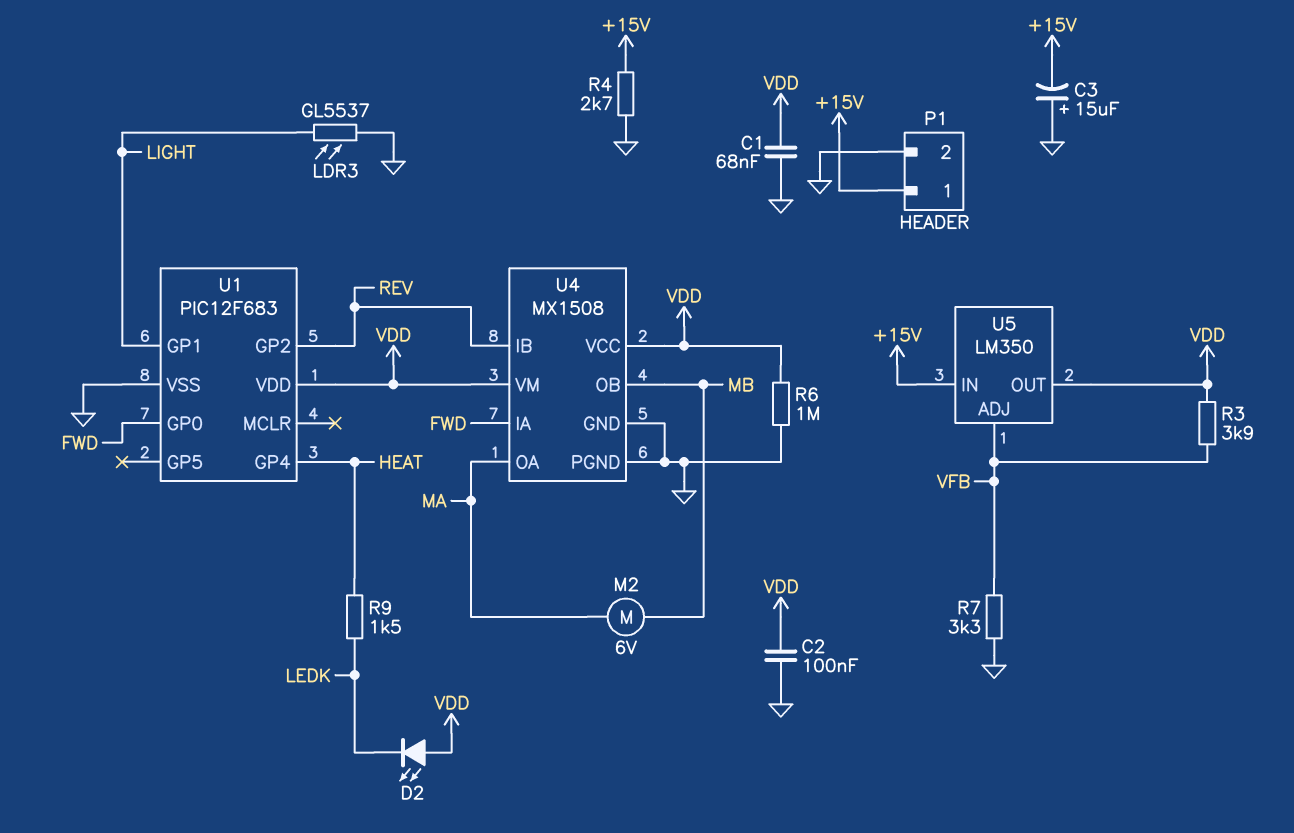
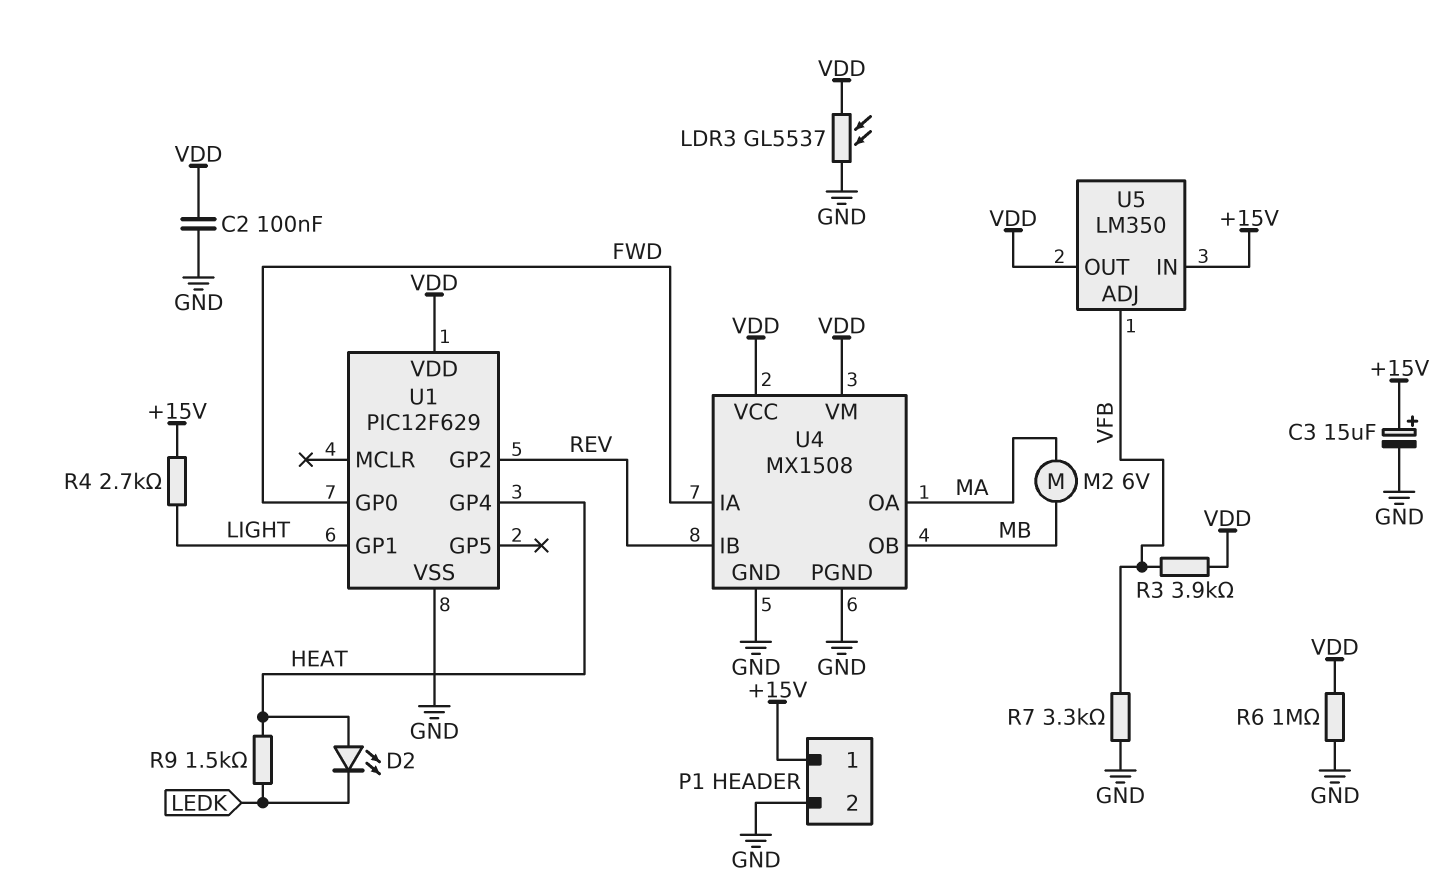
C1: 68nF (GND, VDD) -> none
C3: 15uF (plus GND, minus +15V) -> 15uF (plus +15V, minus GND)
D2: LED (A VDD, K LEDK) -> LED (A HEAT, K LEDK)
LDR3: GL5537 (GND, LIGHT) -> GL5537 (GND, VDD)
R4: 2.7k (+15V, GND) -> 2.7k (+15V, LIGHT)
U1: PIC12F683 -> PIC12F629

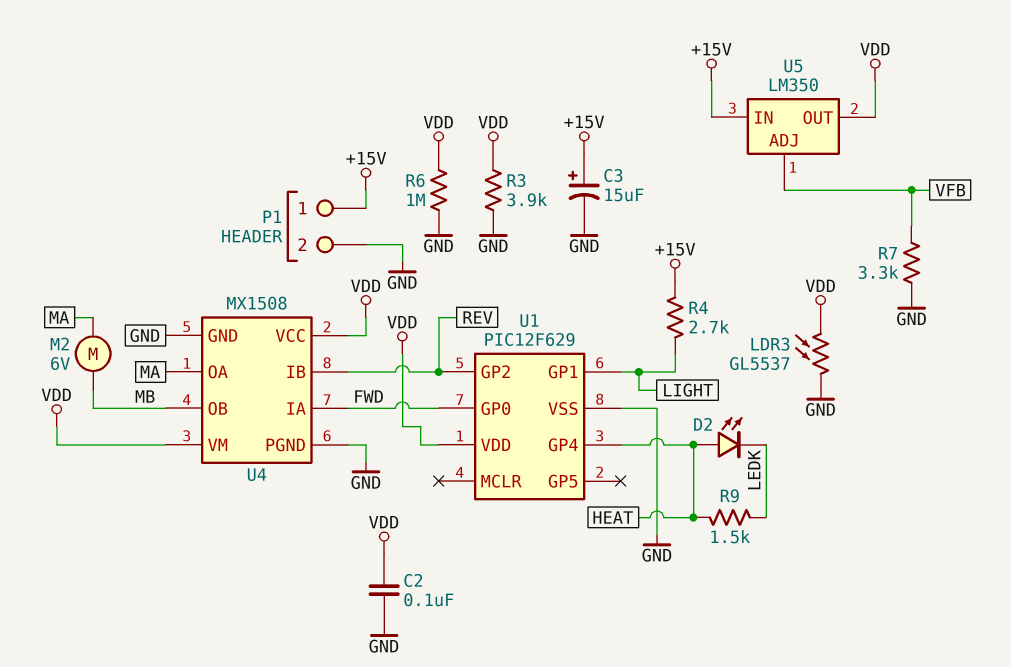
R3: 3.9k (VDD, VFB) -> 3.9k (GND, VDD)

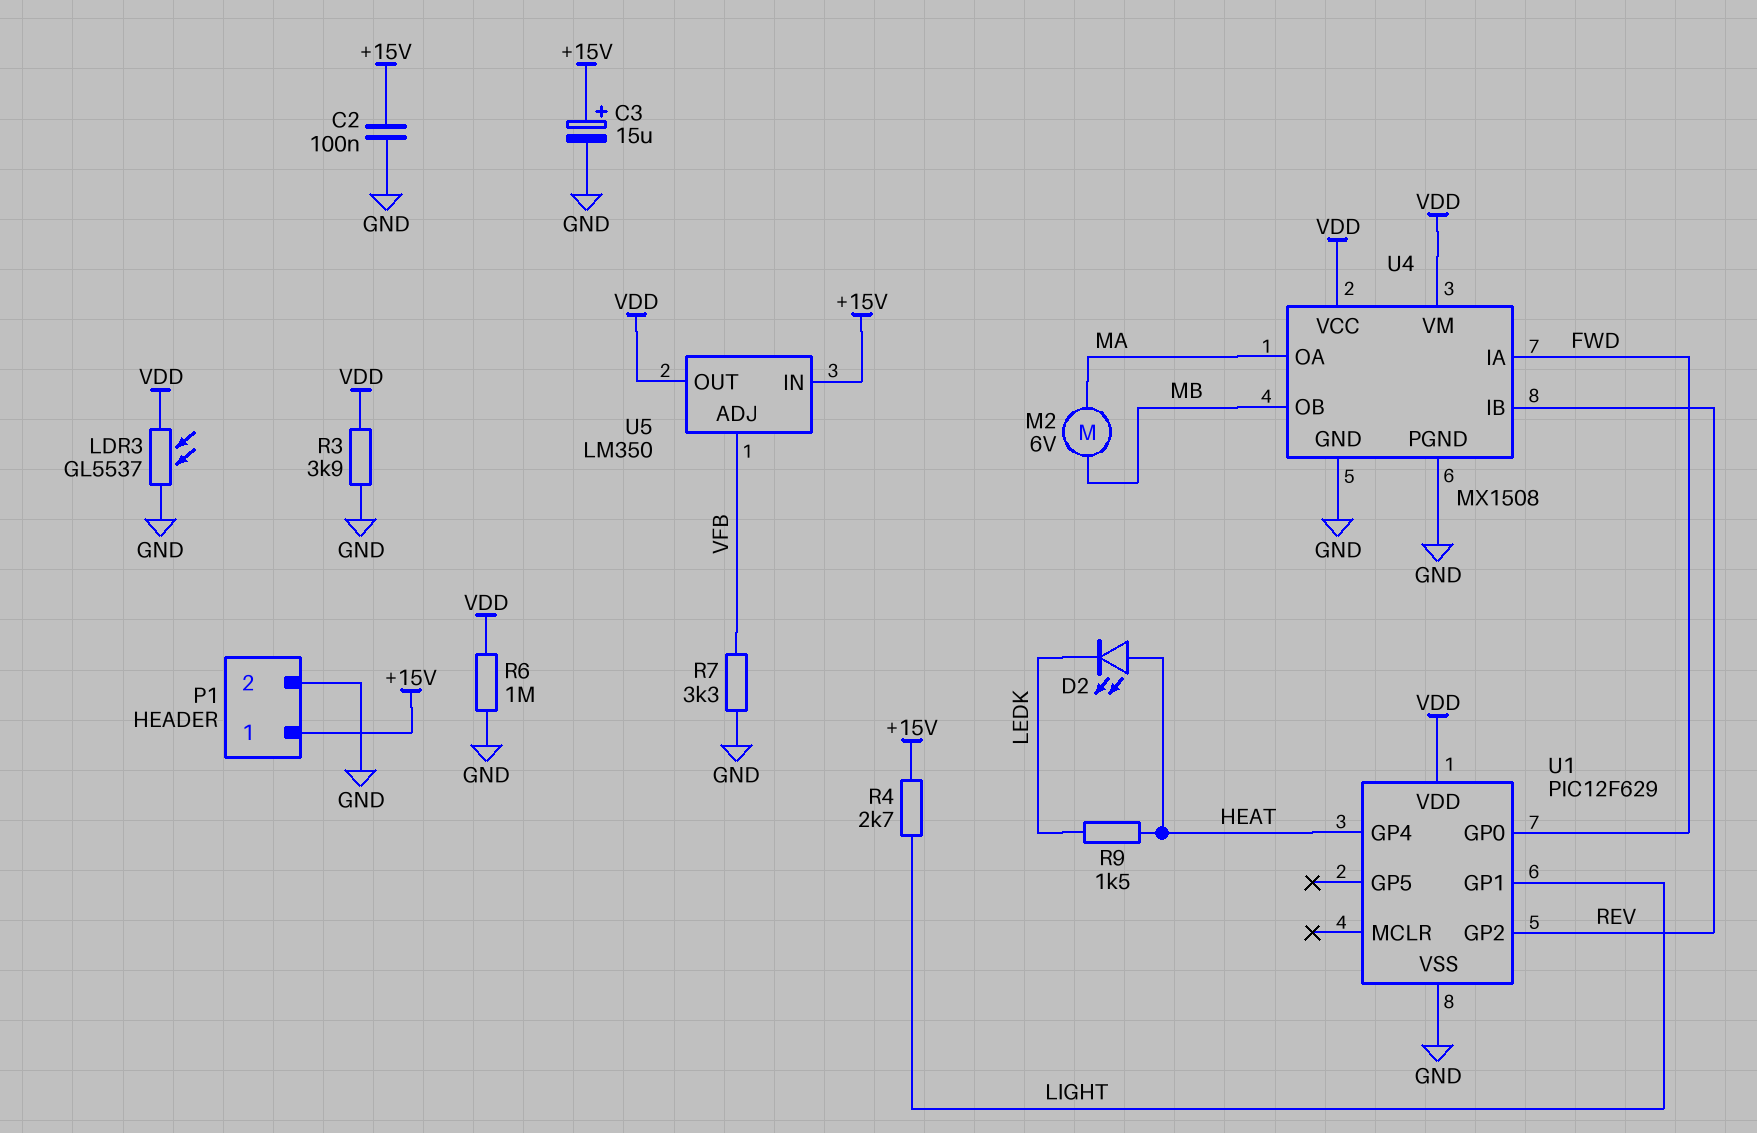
C2: 100nF (GND, VDD) -> 100nF (+15V, GND)

